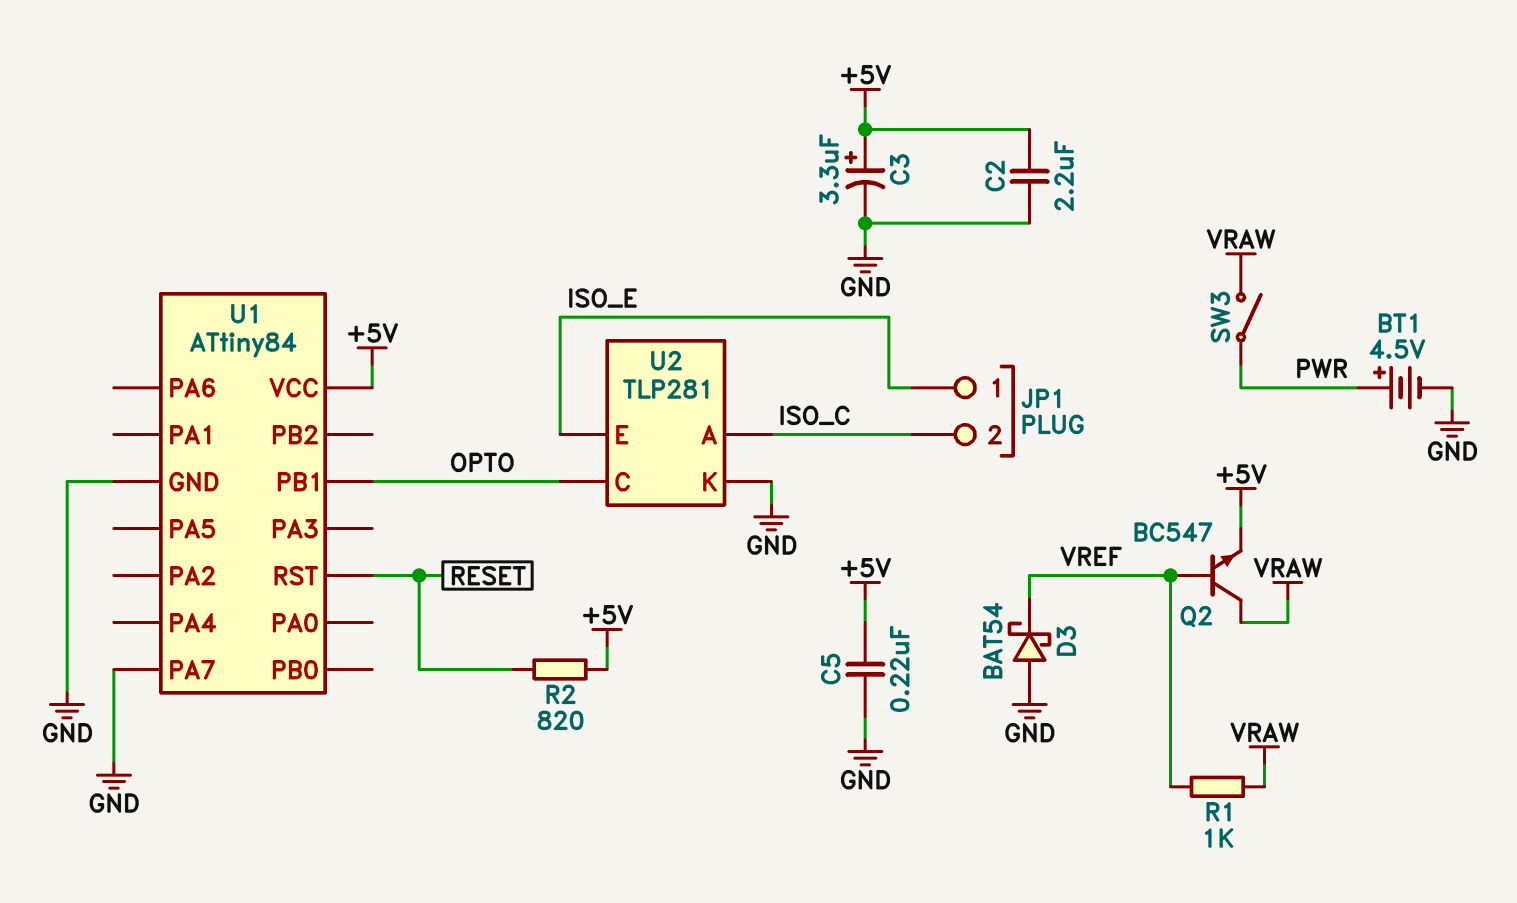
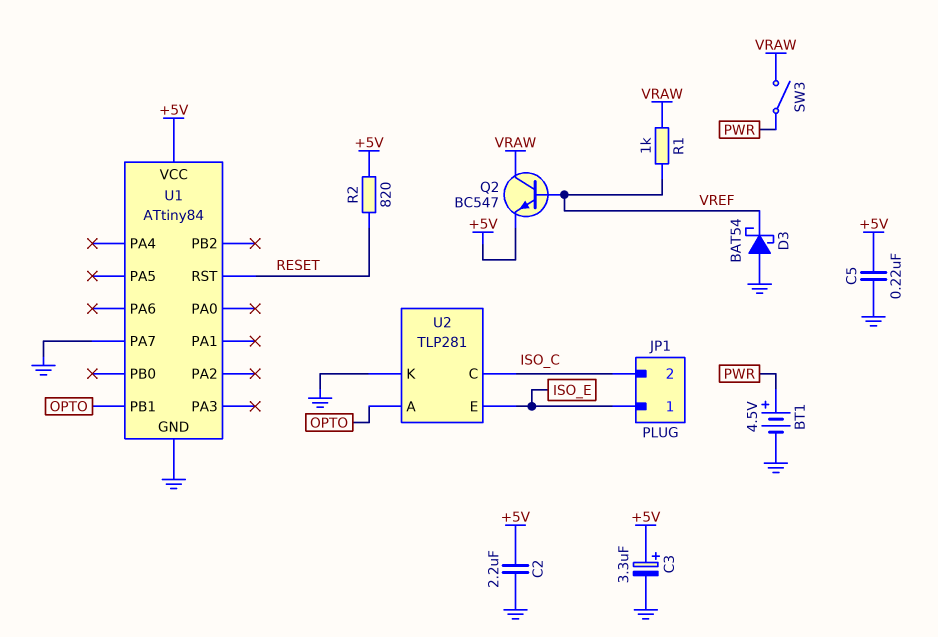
U2 pin A: ISO_C -> OPTO
U2 pin C: OPTO -> ISO_C

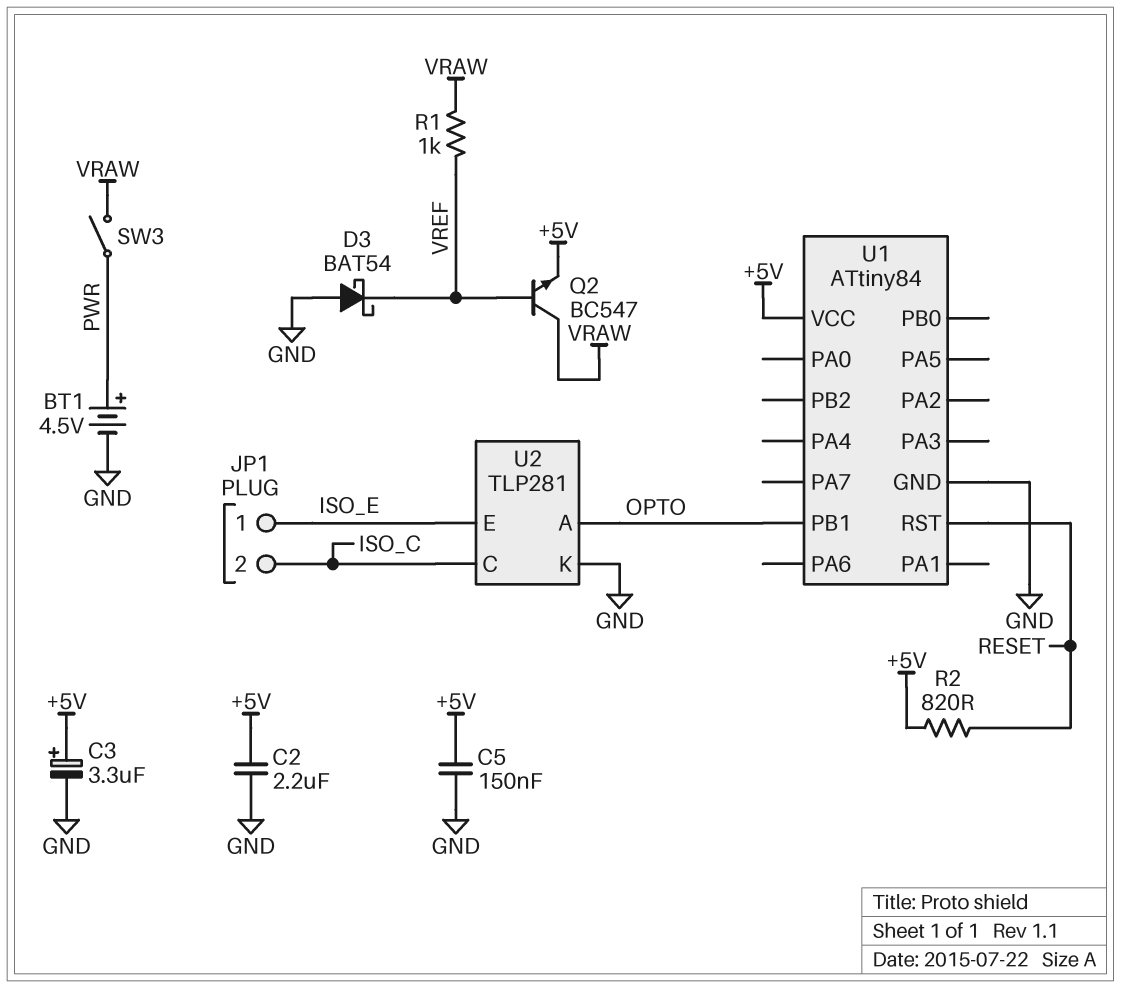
C5: 220nF (+5V, GND) -> 150nF (+5V, GND)
U1 pin PA7: GND -> none

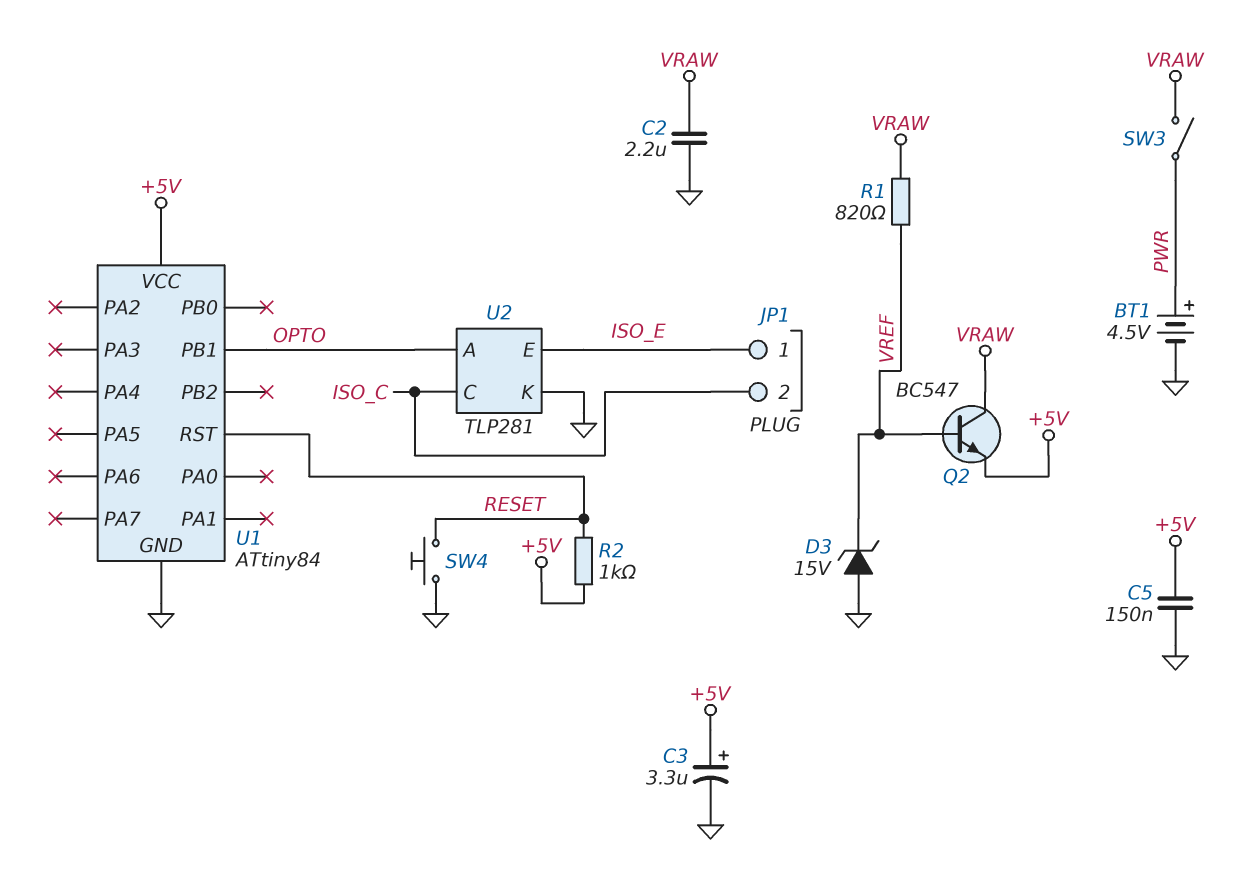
C2: 2.2uF (+5V, GND) -> 2.2uF (GND, VRAW)
D3: schottky BAT54 (A GND, K VREF) -> zener 15V (A GND, K VREF)
R1: 1k (VRAW, VREF) -> 820 (VRAW, VREF)
R2: 820 (+5V, RESET) -> 1k (+5V, RESET)
SW4: none -> button (GND, RESET)

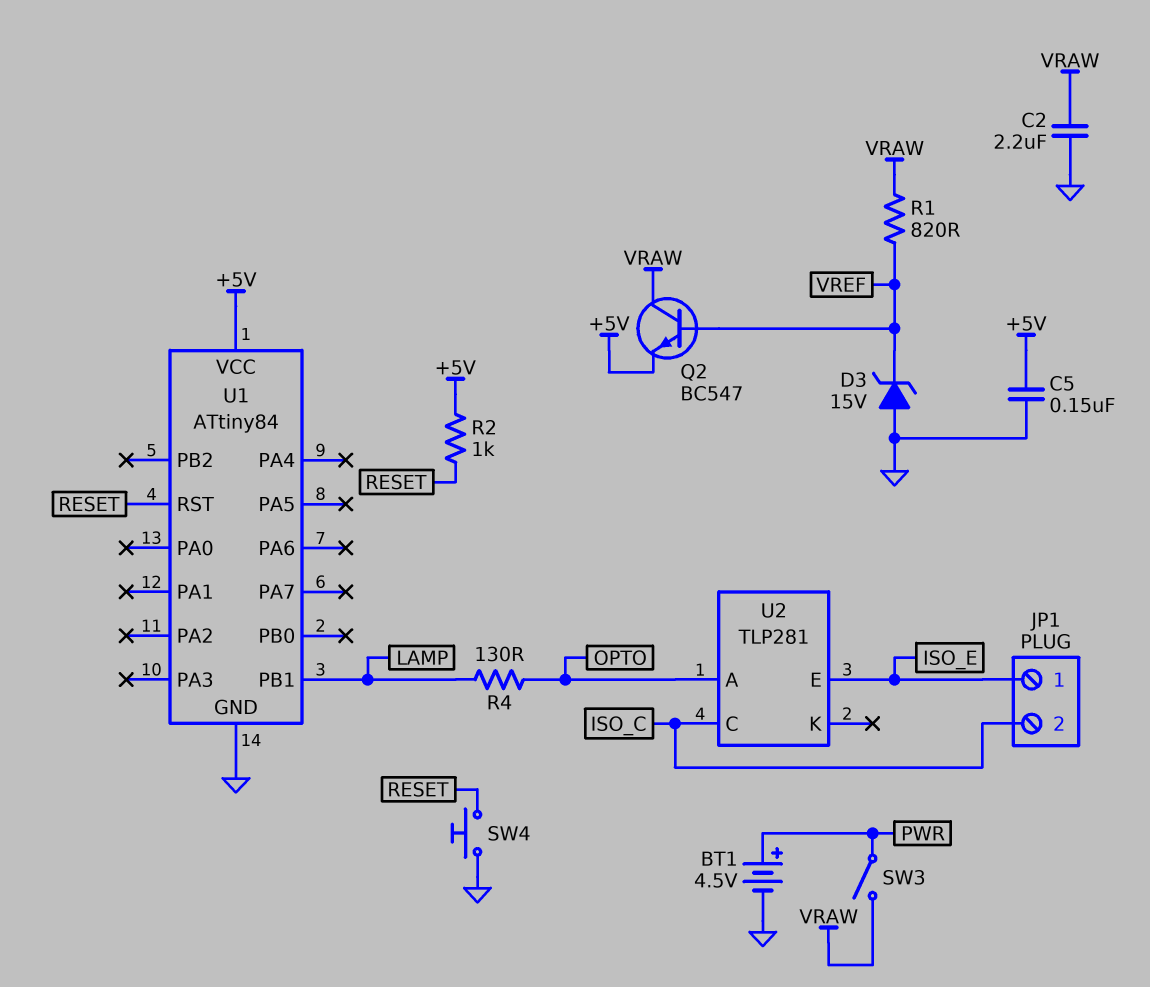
C3: 3.3uF (plus +5V, minus GND) -> none
R4: none -> 130 (LAMP, OPTO)
U1 pin PB1: OPTO -> LAMP
U2 pin K: GND -> none

